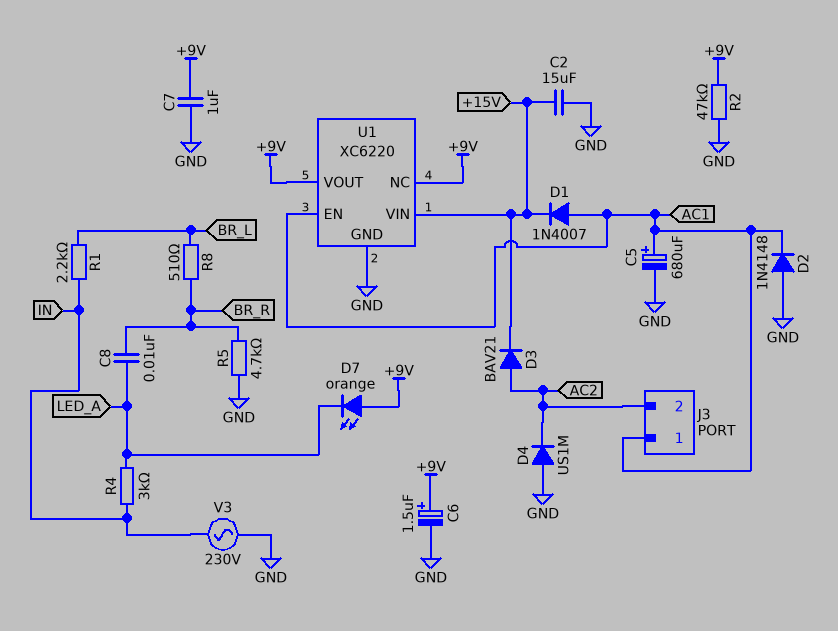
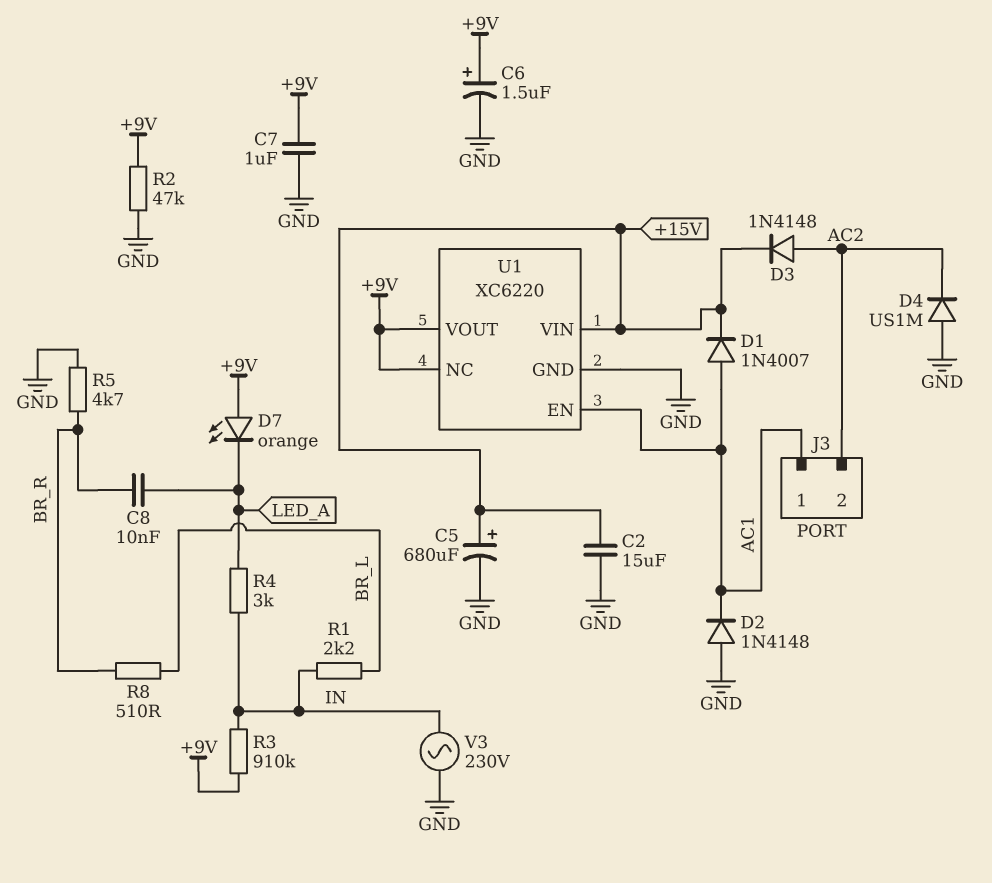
C5: 680uF (plus AC1, minus GND) -> 680uF (plus +15V, minus GND)
D3: diode BAV21 (A AC2, K +15V) -> diode 1N4148 (A AC2, K +15V)
R3: none -> 910k (+9V, IN)

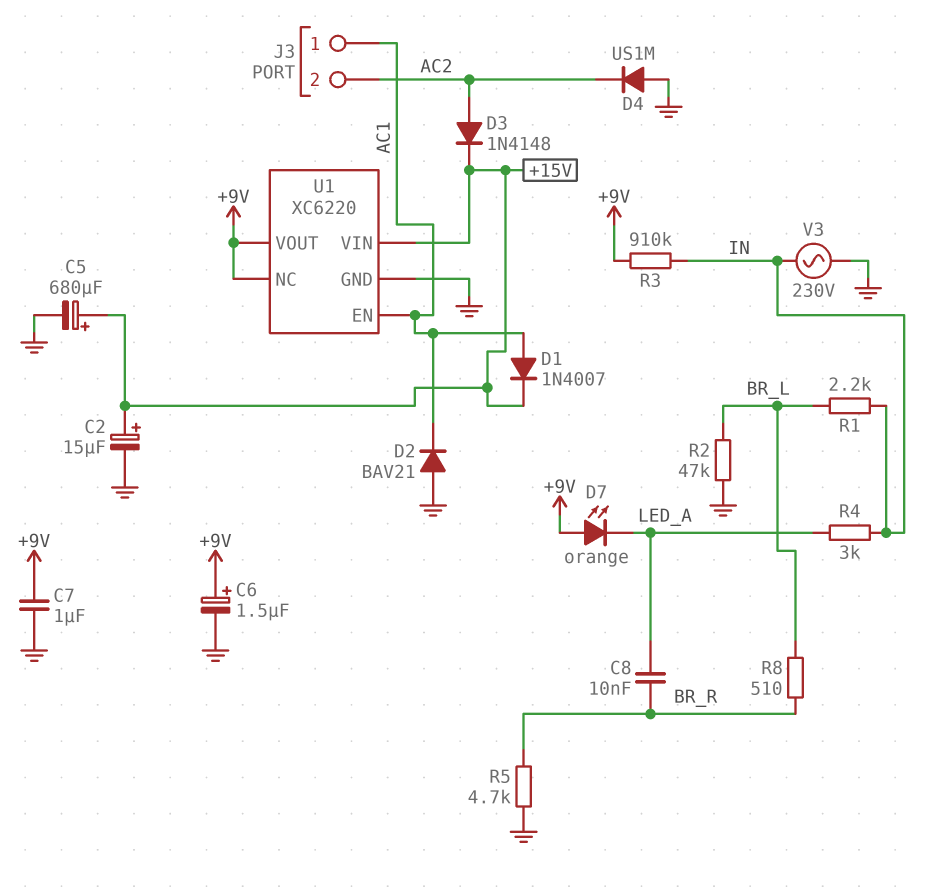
C2: 15uF (+15V, GND) -> 15uF (plus +15V, minus GND)
D2: diode 1N4148 (A GND, K AC1) -> diode BAV21 (A GND, K AC1)
R2: 47k (+9V, GND) -> 47k (BR_L, GND)

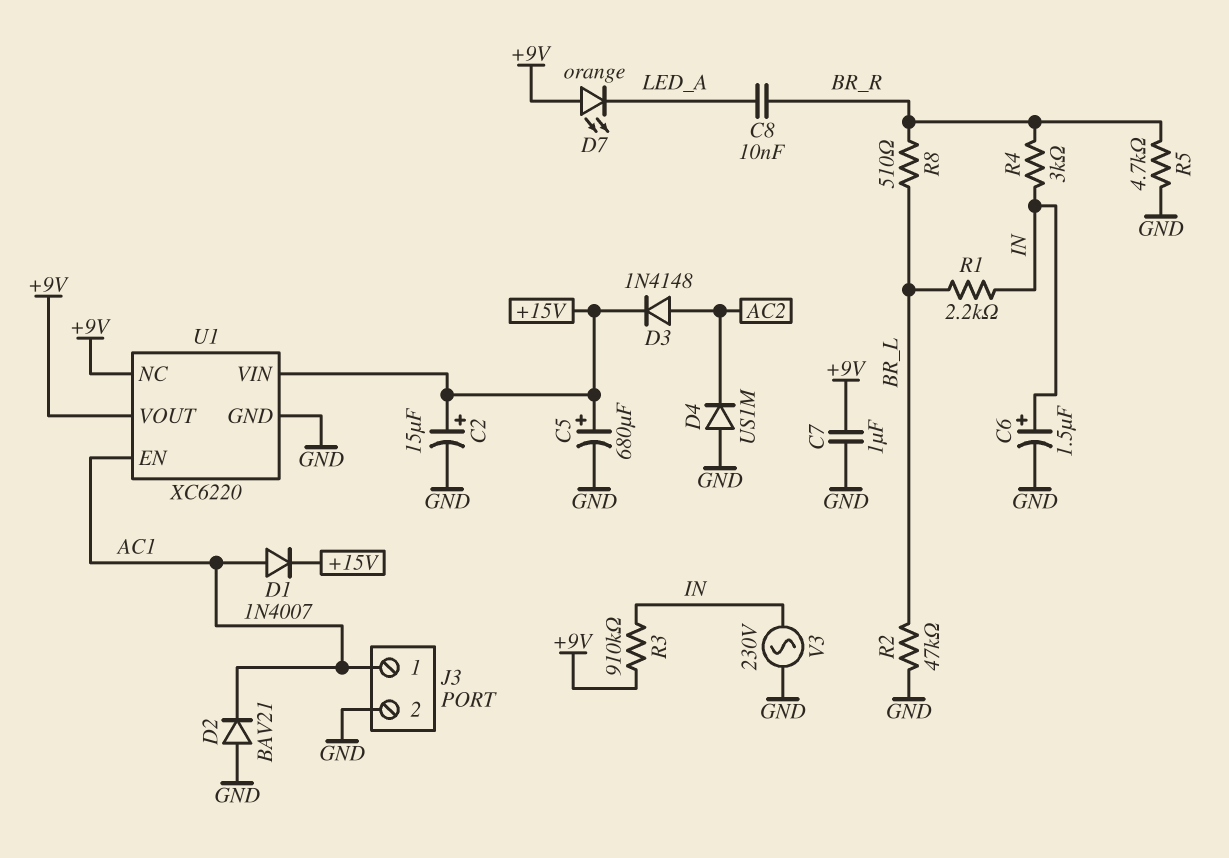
C6: 1.5uF (plus +9V, minus GND) -> 1.5uF (plus IN, minus GND)
J3 pin 2: AC2 -> GND
R4: 3k (IN, LED_A) -> 3k (BR_R, IN)

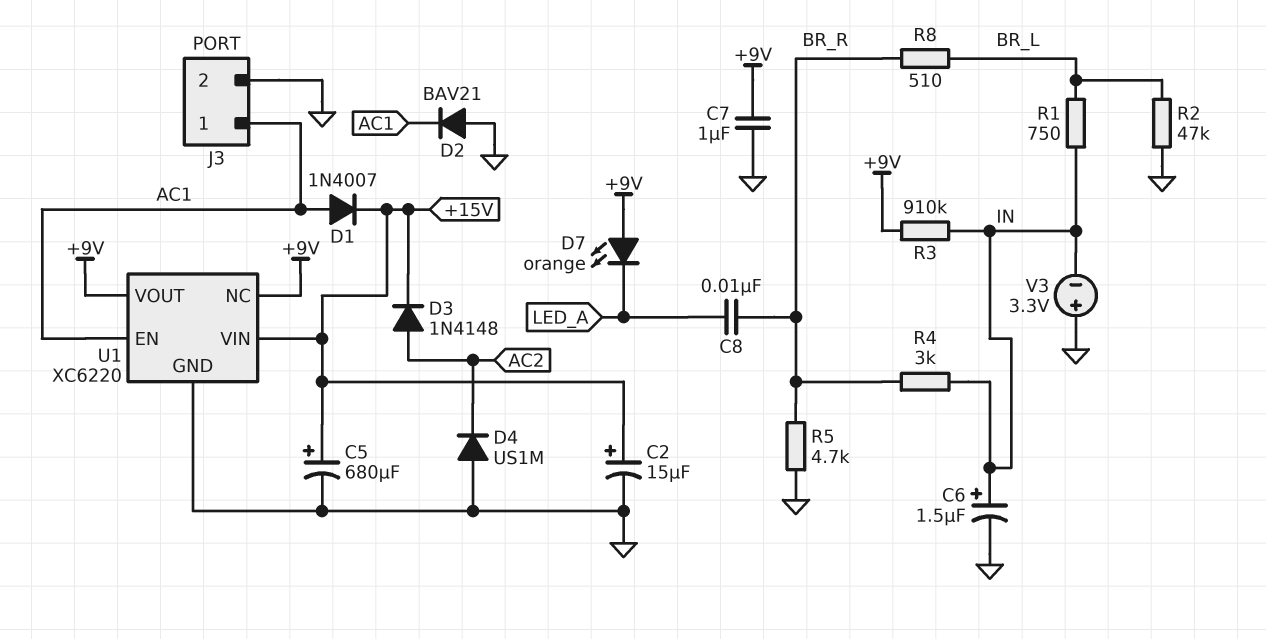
R1: 2.2k (BR_L, IN) -> 750 (BR_L, IN)
V3: AC 230V (GND, IN) -> 3.3V (plus GND, minus IN)

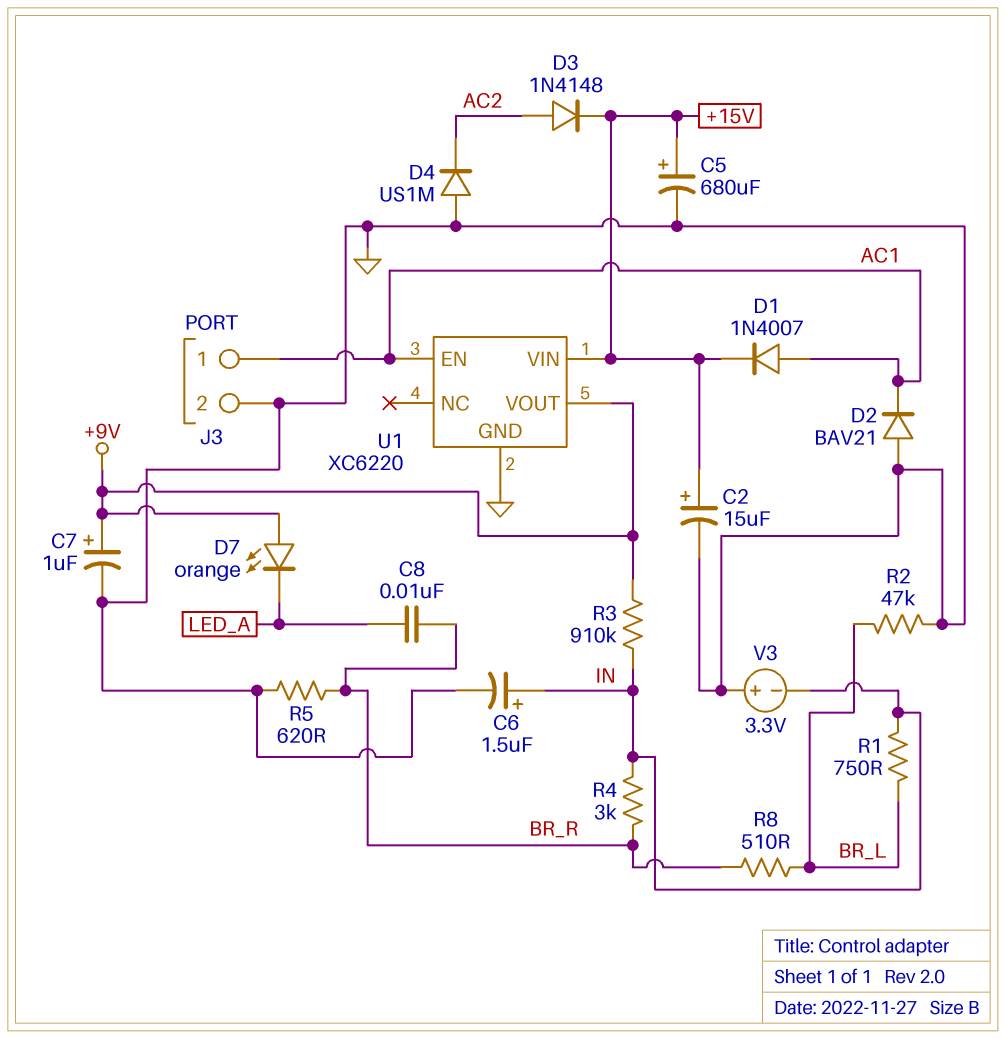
C7: 1uF (+9V, GND) -> 1uF (plus +9V, minus GND)
R5: 4.7k (BR_R, GND) -> 620 (BR_R, GND)
U1 pin NC: +9V -> none

